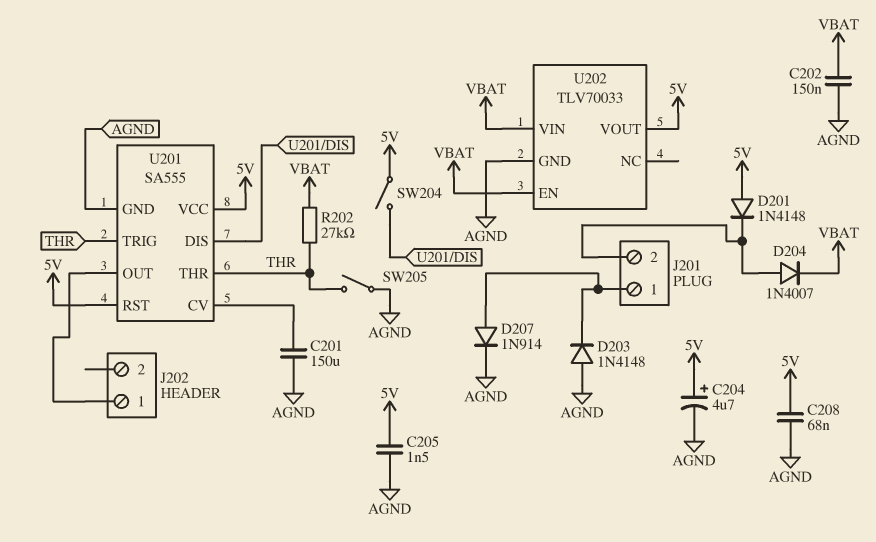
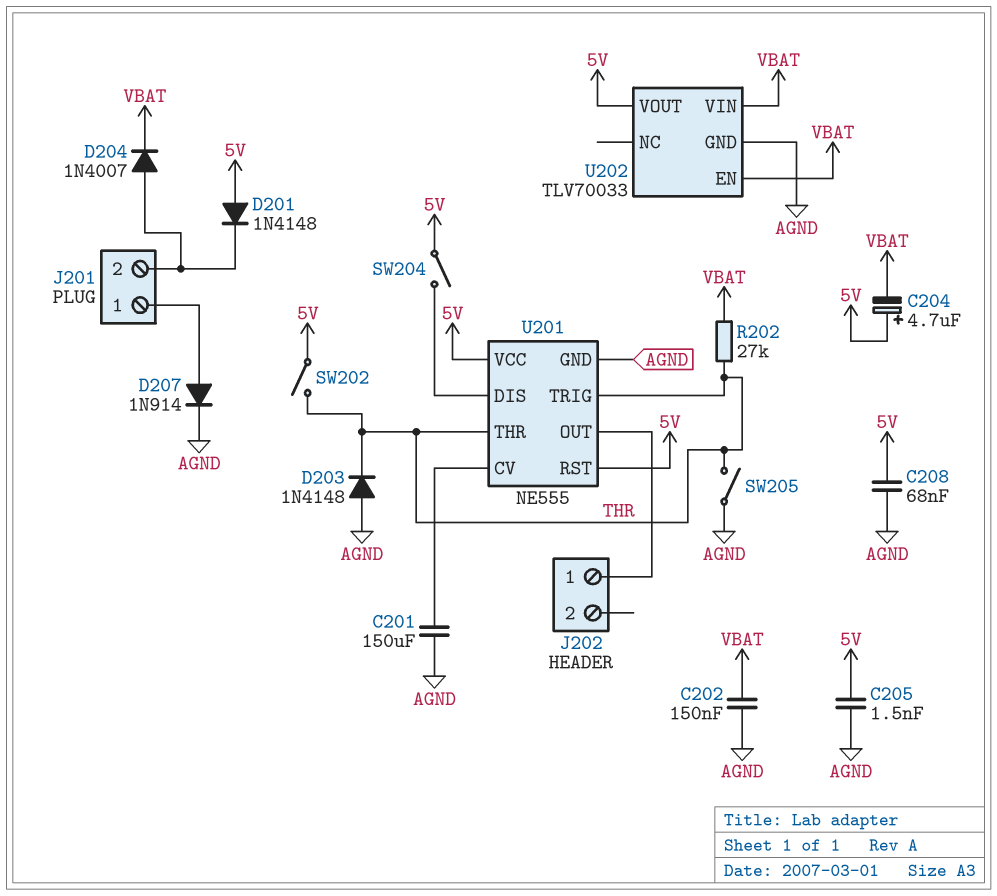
C204: 4.7uF (plus 5V, minus AGND) -> 4.7uF (plus 5V, minus VBAT)
D203: diode 1N4148 (A AGND, K J201/1) -> diode 1N4148 (A AGND, K THR)
SW202: none -> switch (5V, THR)
U201: SA555 -> NE555

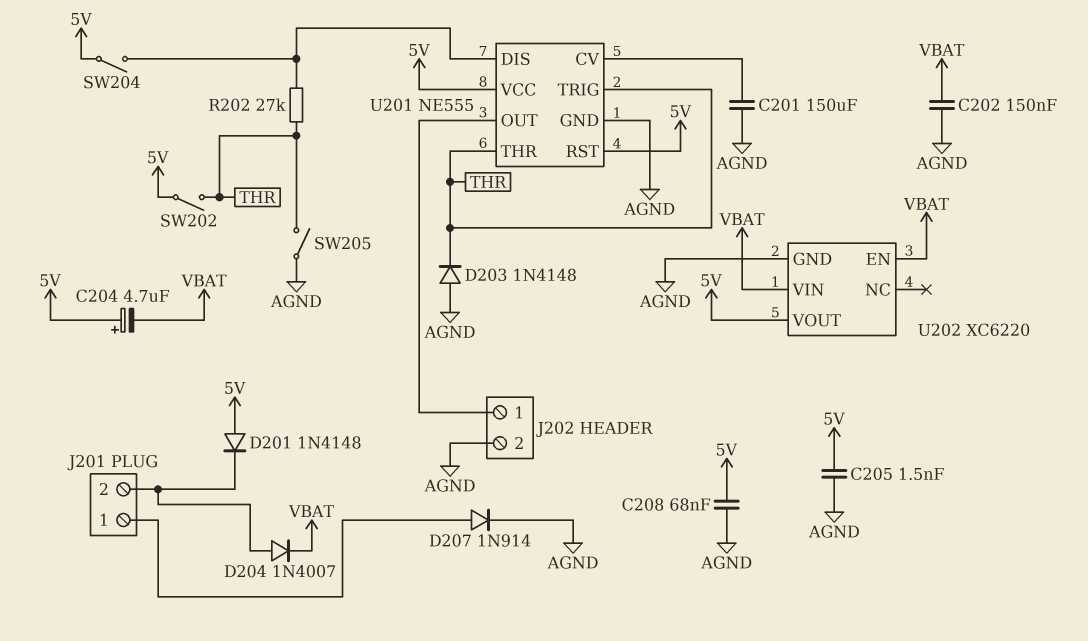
J202 pin 2: none -> AGND
R202: 27k (THR, VBAT) -> 27k (THR, U201/DIS)
U202: TLV70033 -> XC6220

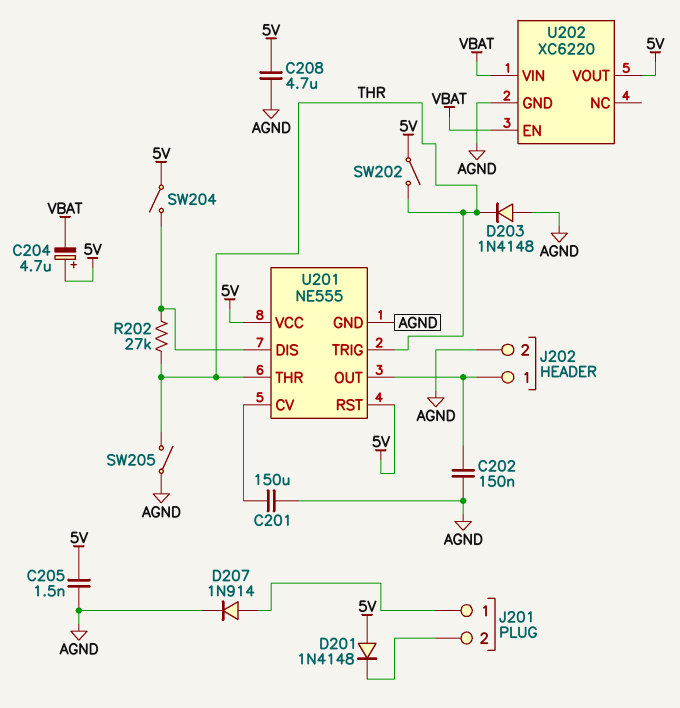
C202: 150nF (AGND, VBAT) -> 150nF (AGND, J202/1)
C208: 68nF (5V, AGND) -> 4.7uF (5V, AGND)
D204: diode 1N4007 (A J201/2, K VBAT) -> none

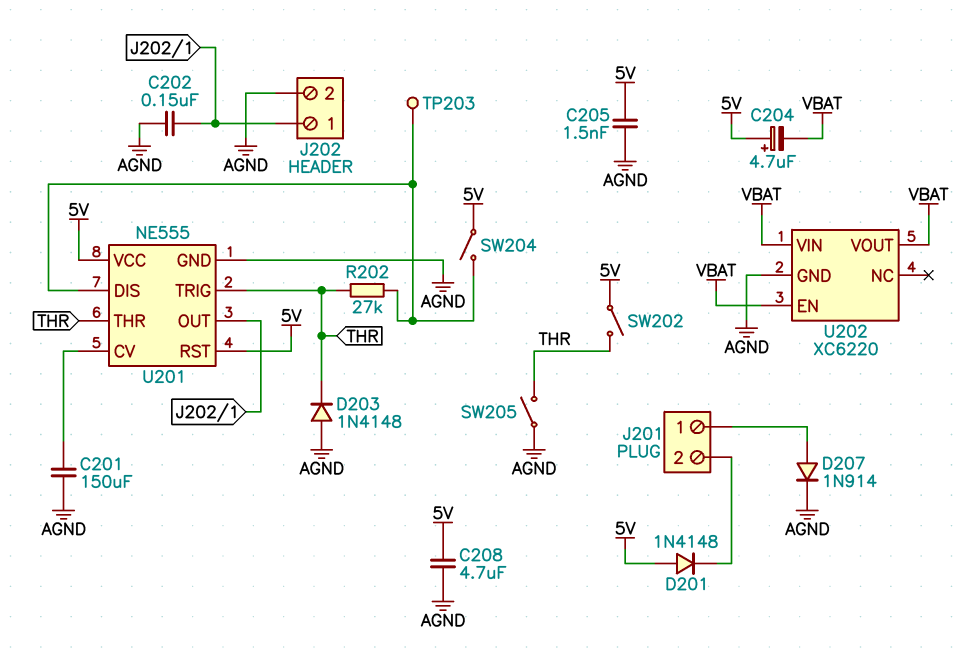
TP203: none -> test point (U201/DIS)
U202 pin VOUT: 5V -> VBAT

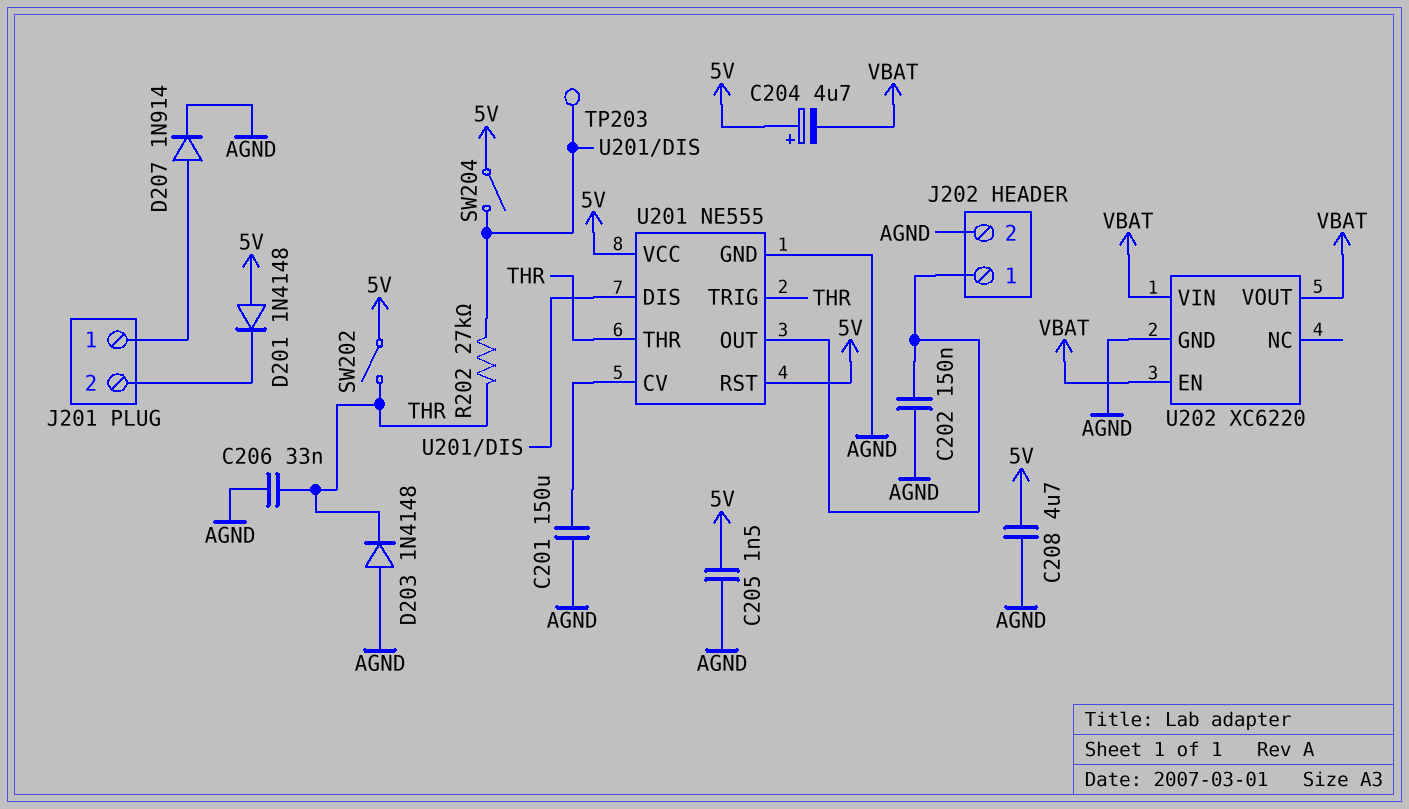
C206: none -> 33nF (AGND, THR)
SW205: switch (AGND, THR) -> none

